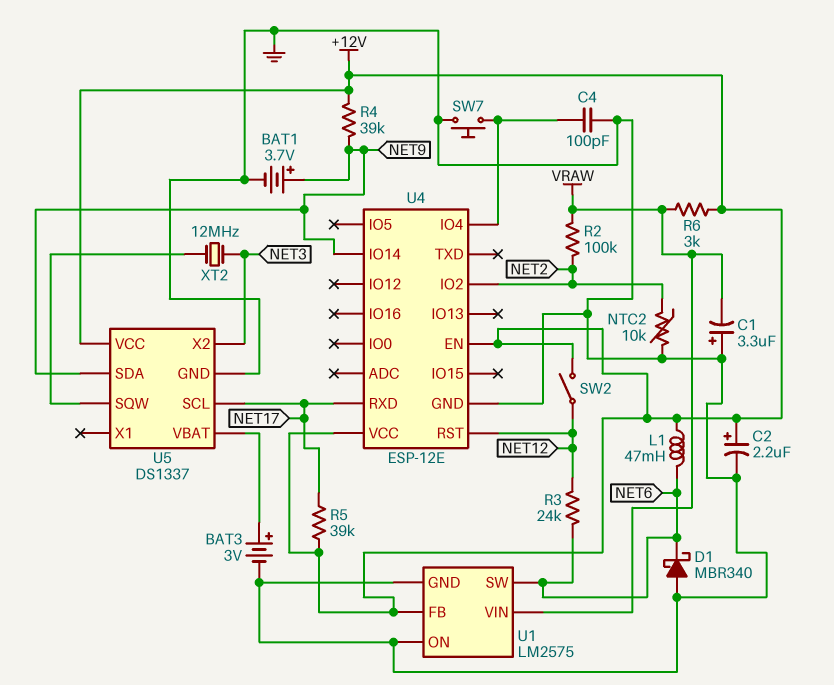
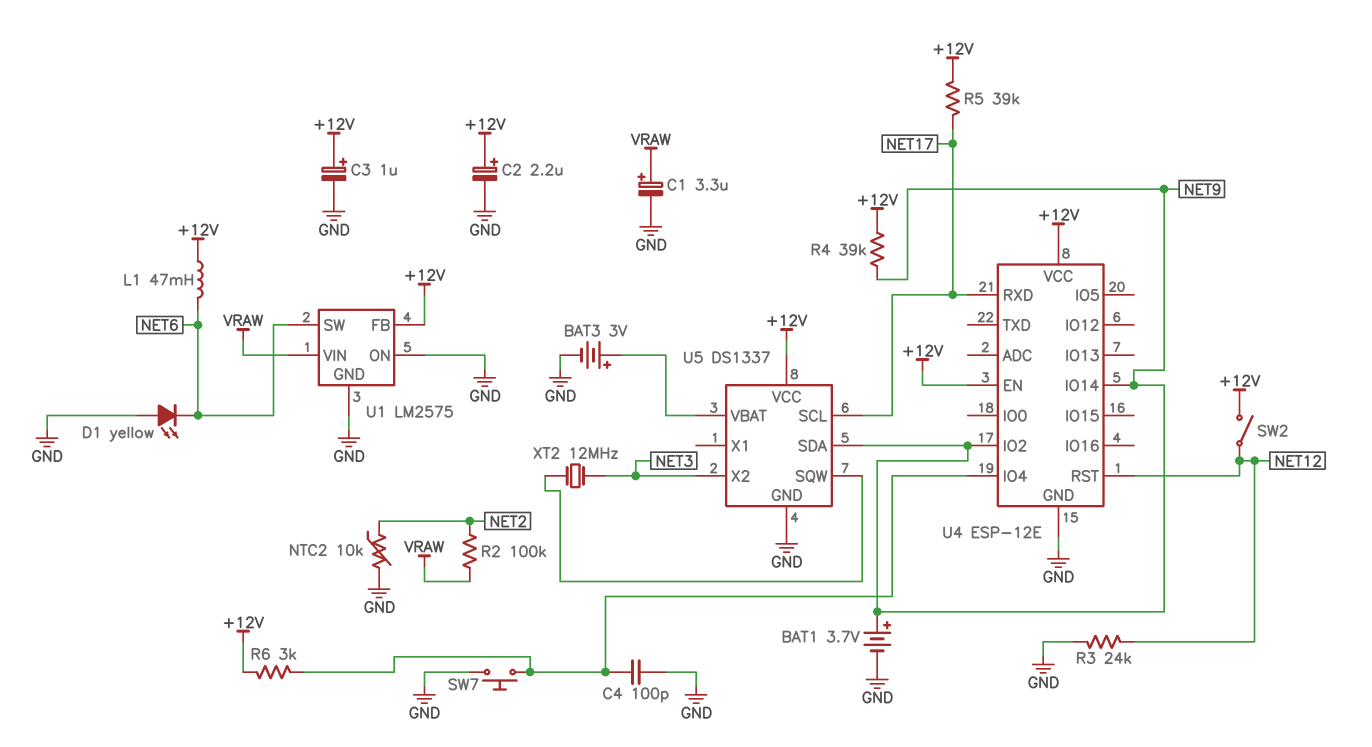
C1: 3.3uF (plus GND, minus VRAW) -> 3.3uF (plus VRAW, minus GND)
C3: none -> 1uF (plus +12V, minus GND)
D1: schottky MBR340 (A GND, K NET6) -> LED yellow (A GND, K NET6)
R3: 24k (NET6, NET12) -> 24k (GND, NET12)
R6: 3k (+12V, VRAW) -> 3k (+12V, U4/IO4)
U4 pin IO2: NET2 -> NET9

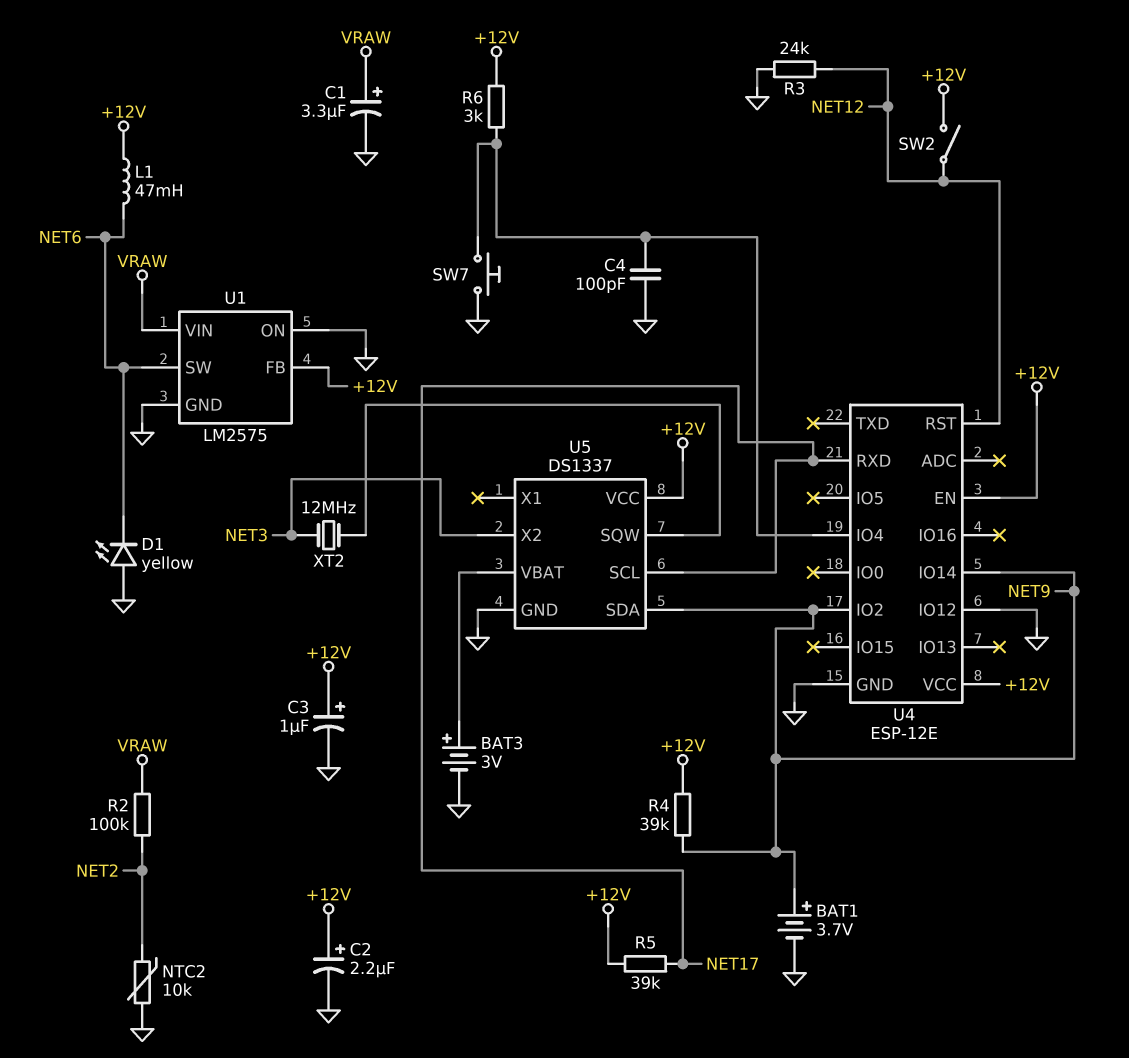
U4 pin IO12: none -> GND

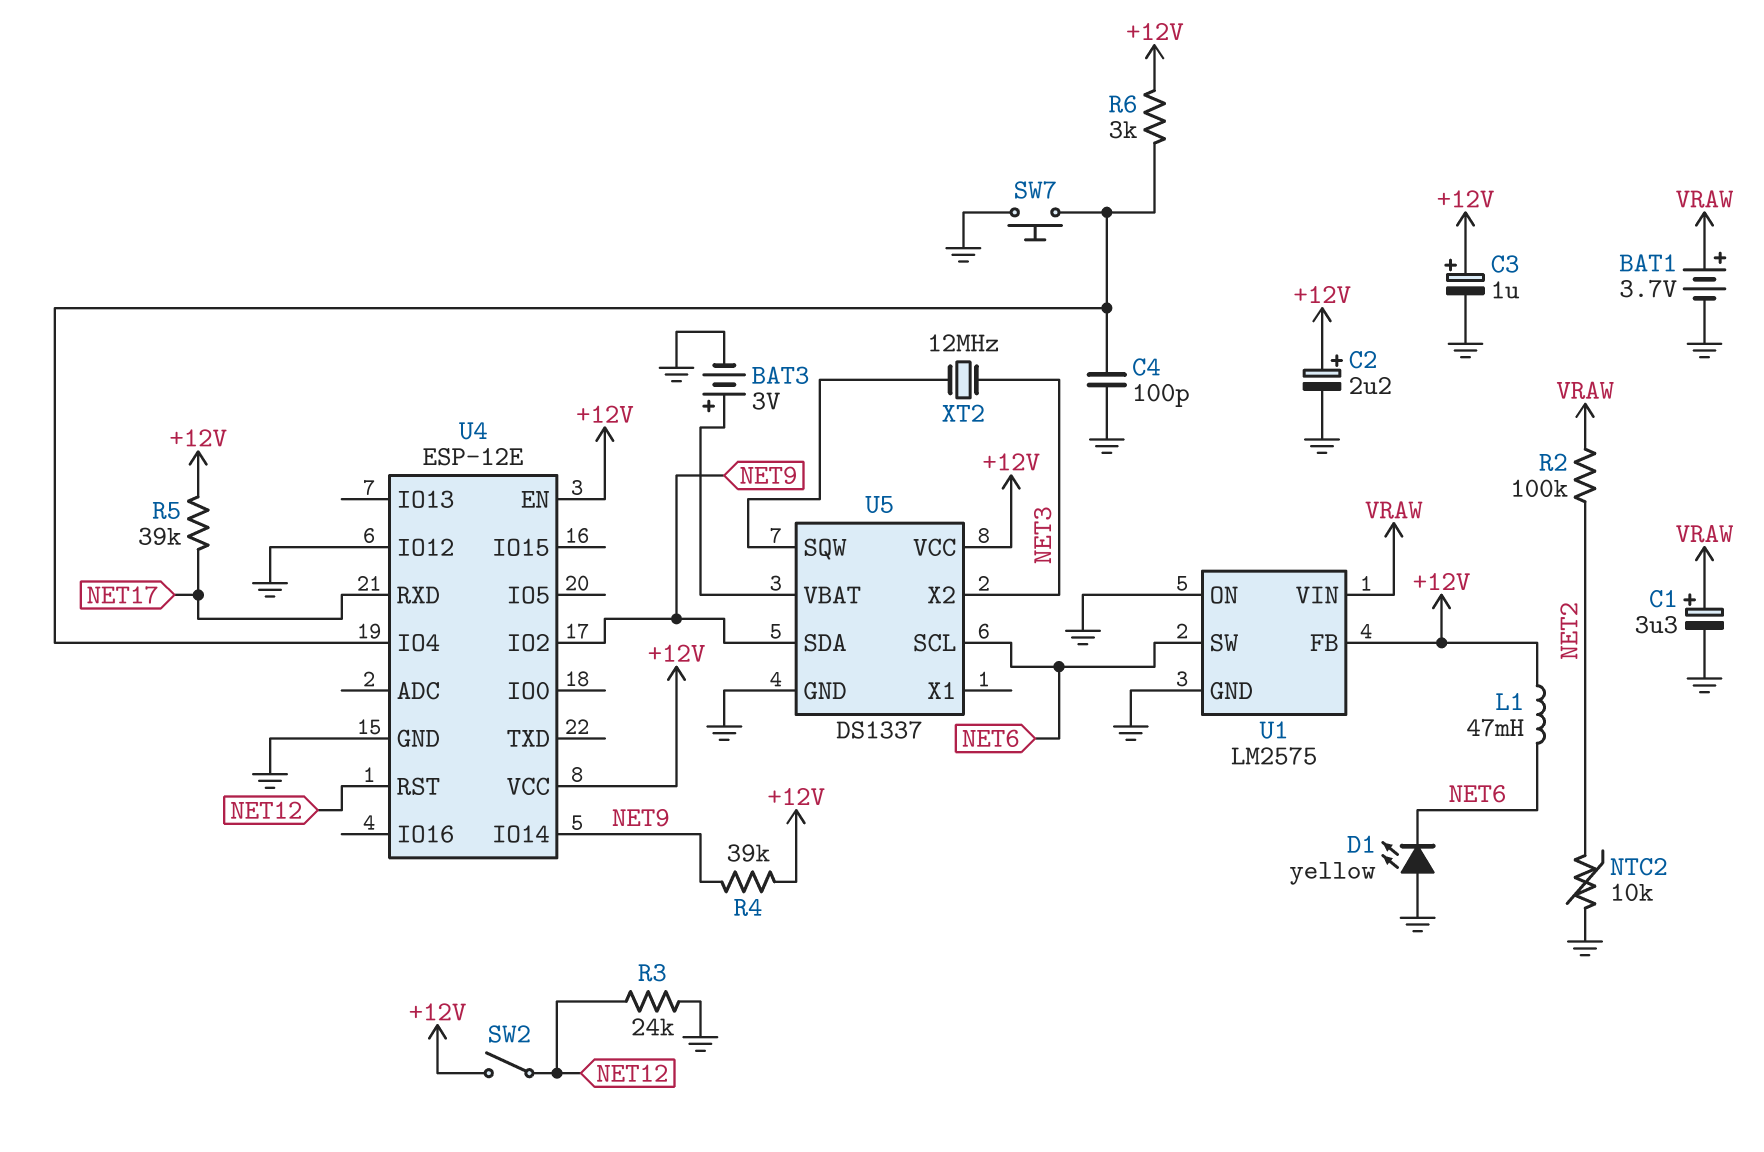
BAT1: 3.7V (plus NET9, minus GND) -> 3.7V (plus VRAW, minus GND)
U5 pin SCL: NET17 -> NET6

